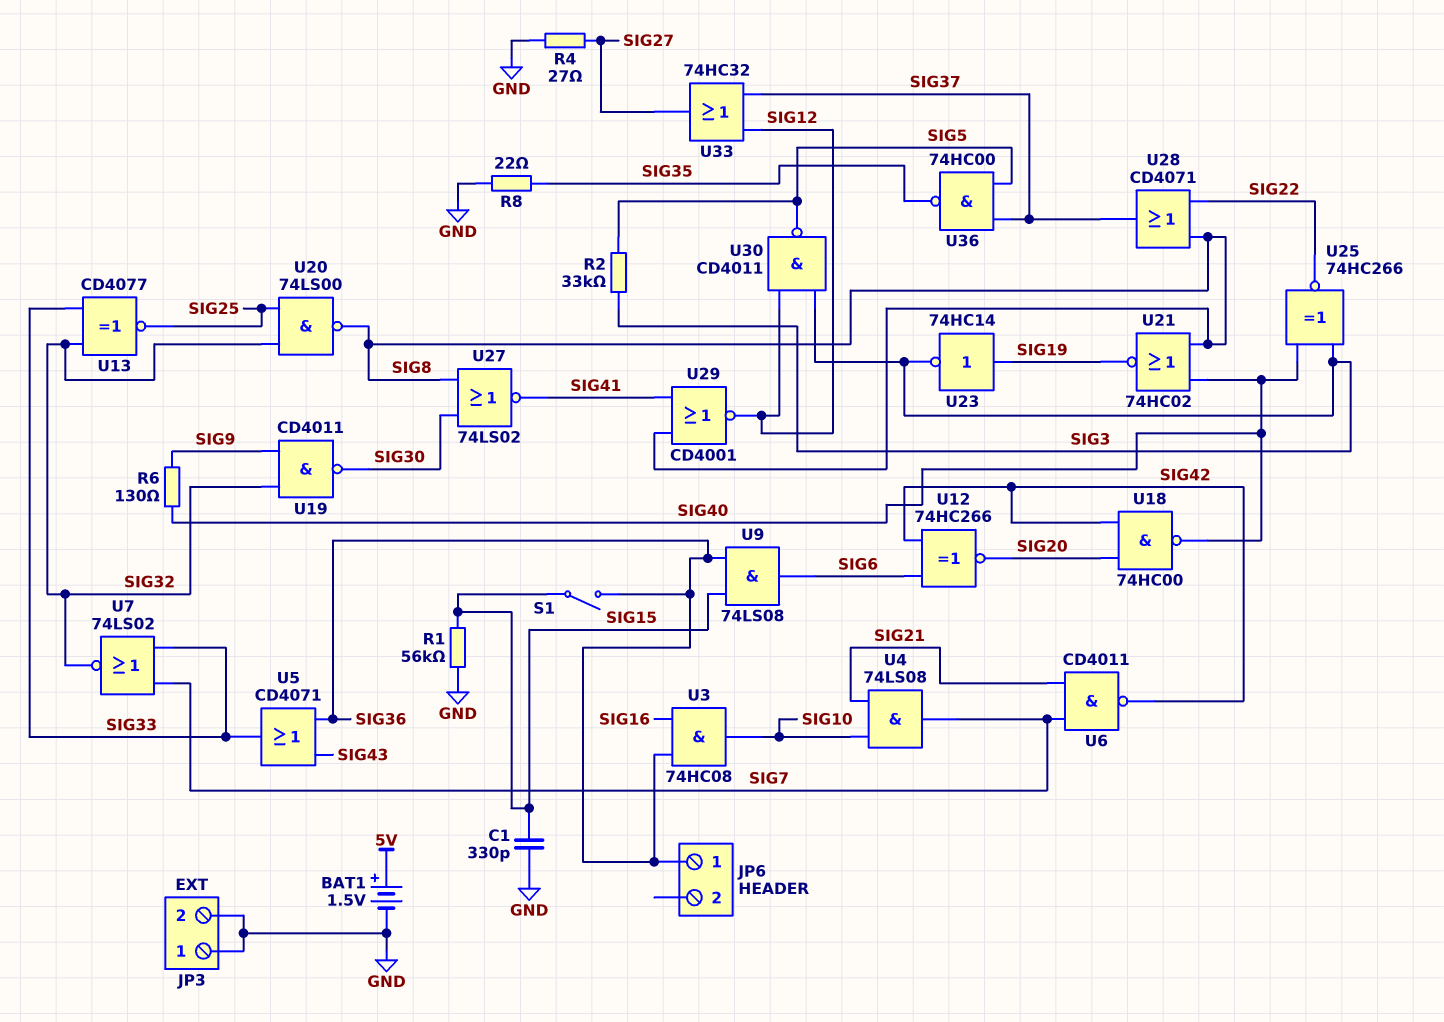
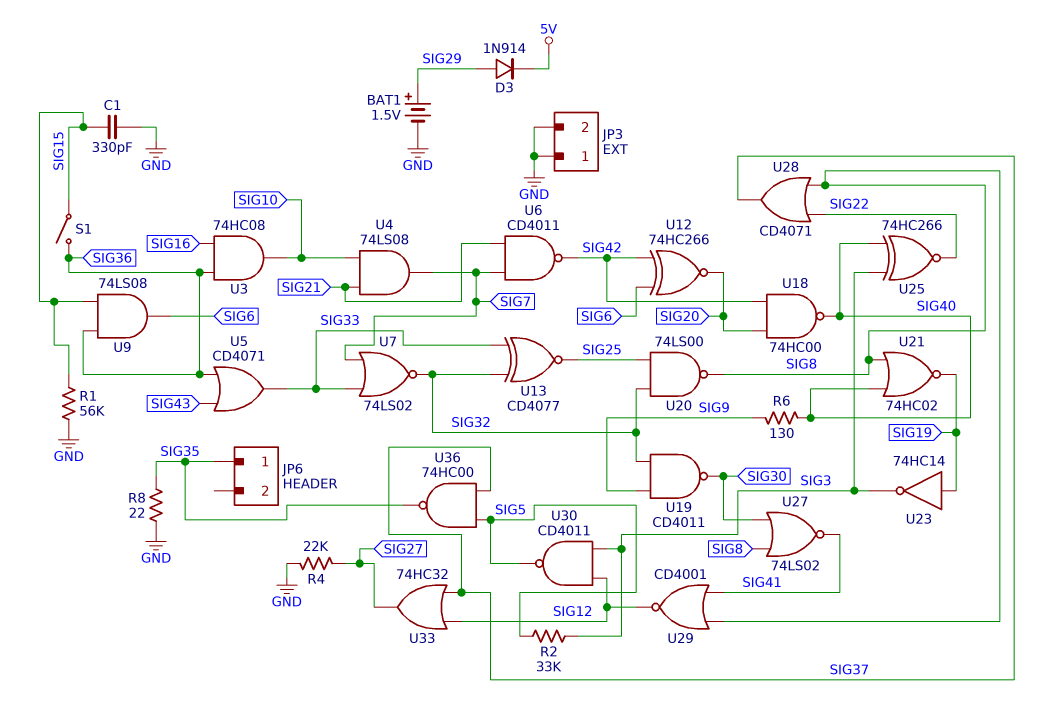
BAT1: 1.5V (plus 5V, minus GND) -> 1.5V (plus SIG29, minus GND)
D3: none -> diode 1N914 (A SIG29, K 5V)
JP6 pin 1: SIG36 -> SIG35
R4: 27 (GND, SIG27) -> 22k (GND, SIG27)

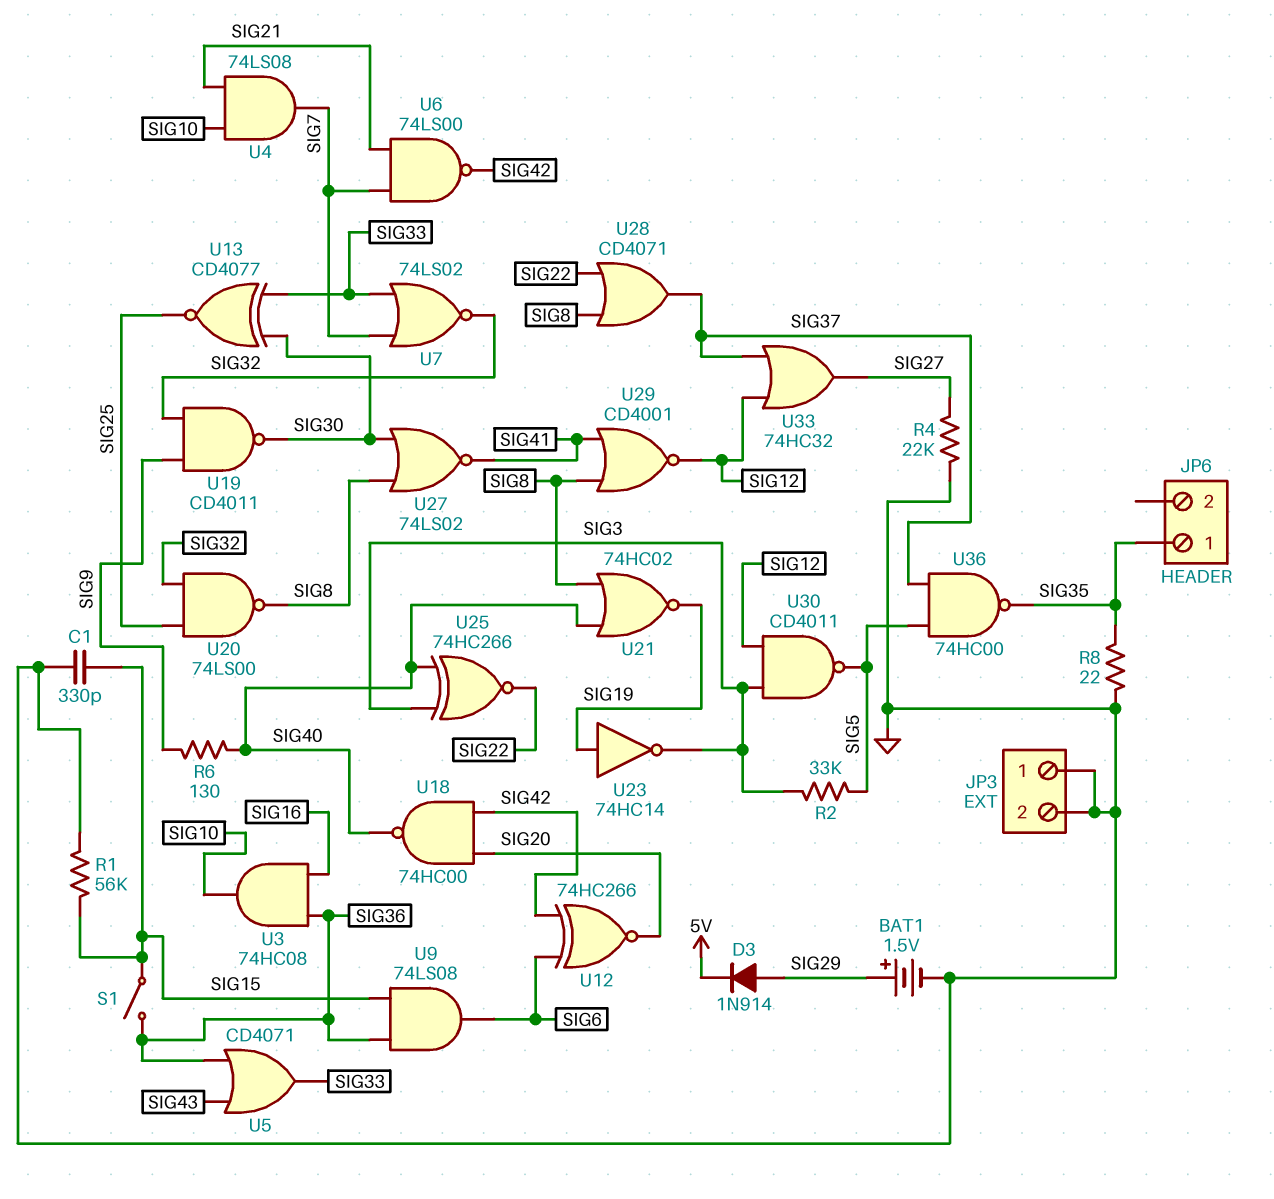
U6: NAND CD4011 (in SIG7, in SIG21, out SIG42) -> NAND 74LS00 (in SIG7, in SIG21, out SIG42)
U13: XNOR CD4077 (in SIG32, in SIG33, out SIG25) -> XNOR CD4077 (in SIG30, in SIG33, out SIG25)

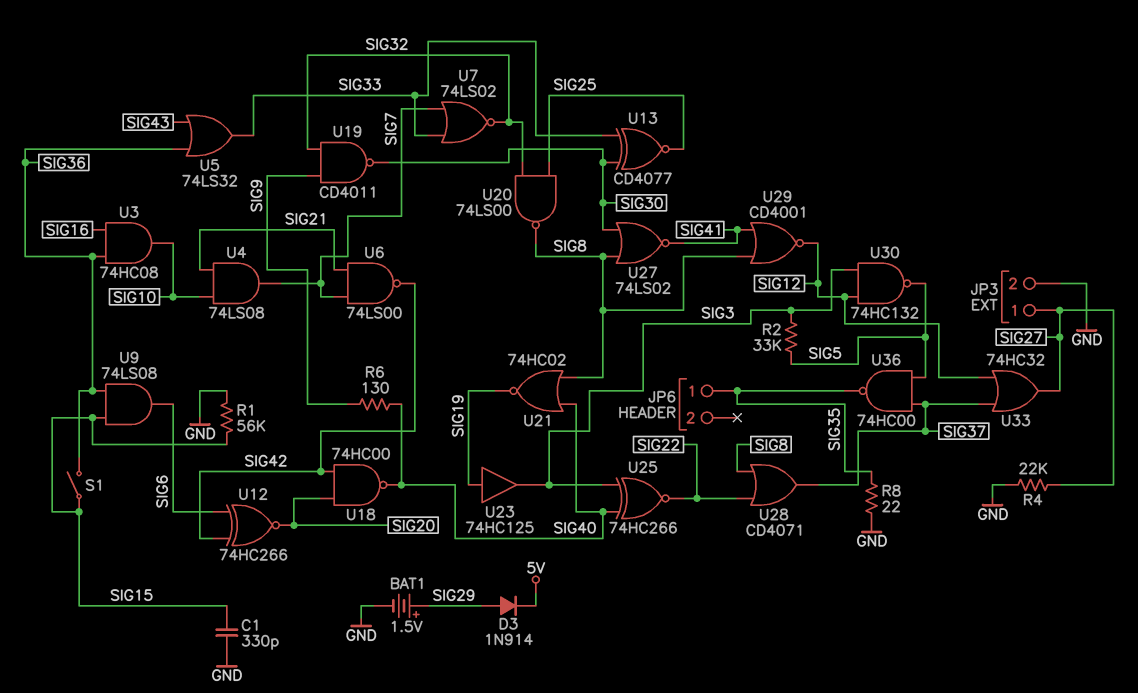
JP3 pin 1: GND -> SIG27
U5: OR CD4071 (in SIG36, in SIG43, out SIG33) -> OR 74LS32 (in SIG36, in SIG43, out SIG33)
U23: NOT 74HC14 (in SIG19, out SIG3) -> buffer 74HC125 (in SIG19, out SIG3)
U30: NAND CD4011 (in SIG3, in SIG12, out SIG5) -> NAND 74HC132 (in SIG3, in SIG12, out SIG5)

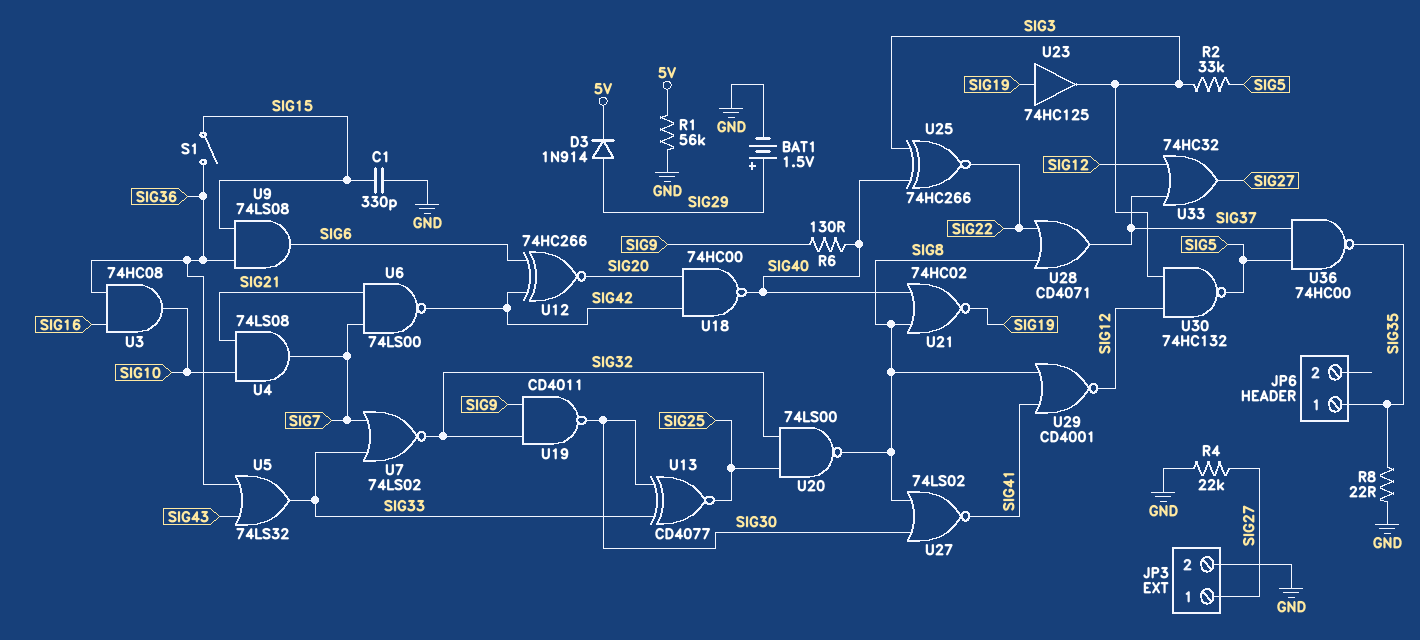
R1: 56k (GND, SIG15) -> 56k (5V, GND)

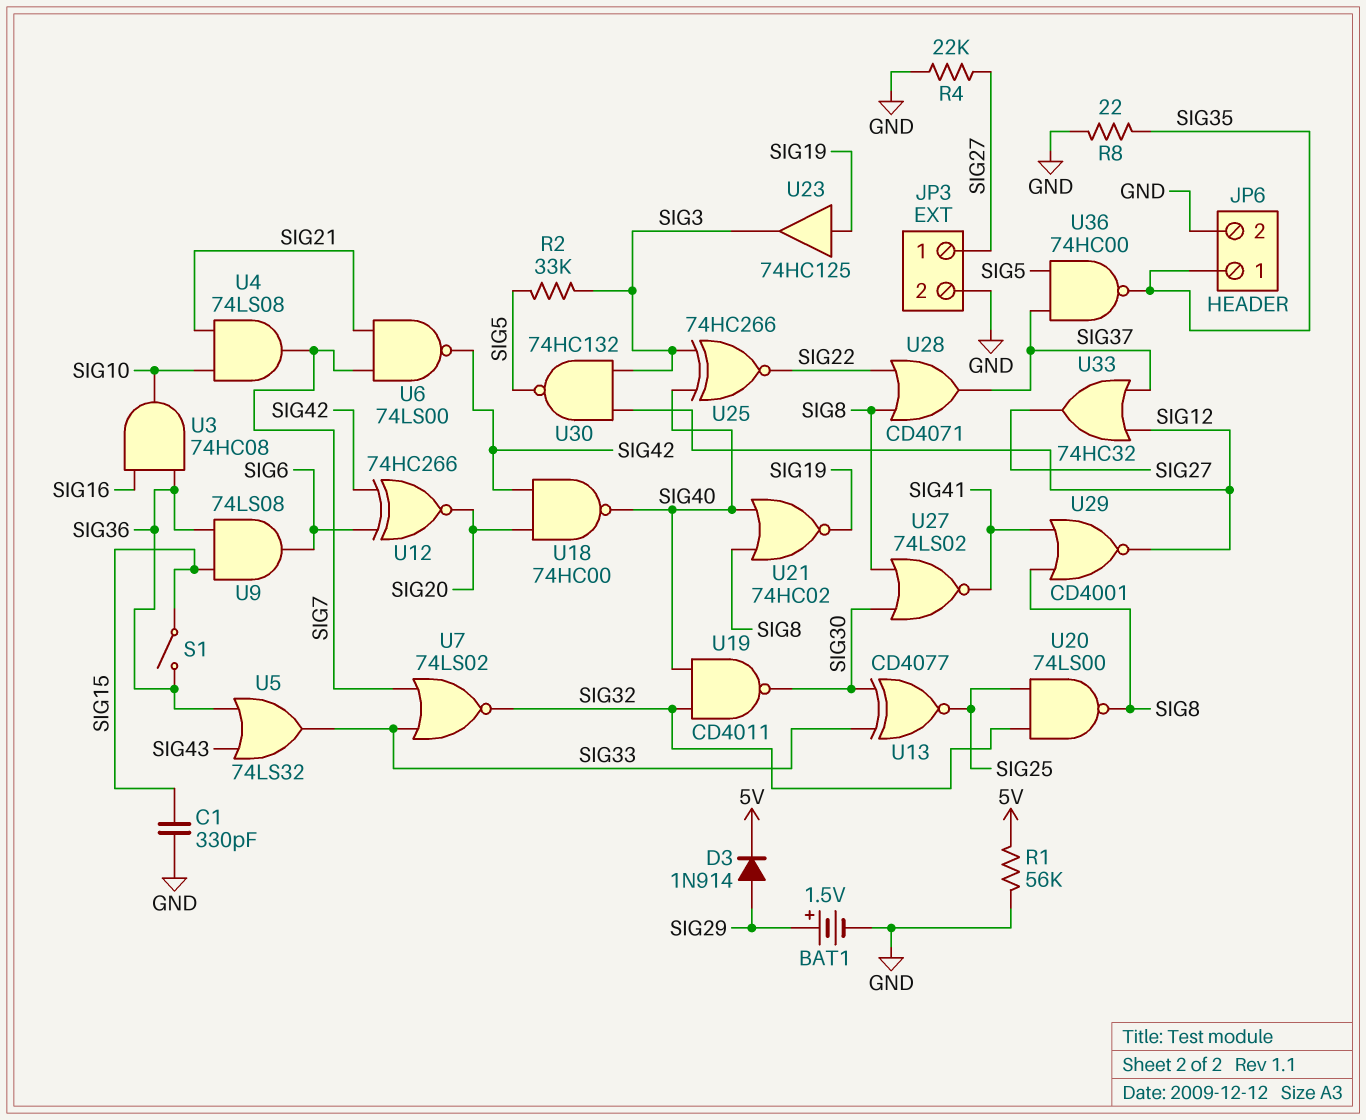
JP6 pin 2: none -> GND
R6: 130 (SIG9, SIG40) -> none
U19: NAND CD4011 (in SIG9, in SIG32, out SIG30) -> NAND CD4011 (in SIG32, in SIG40, out SIG30)

